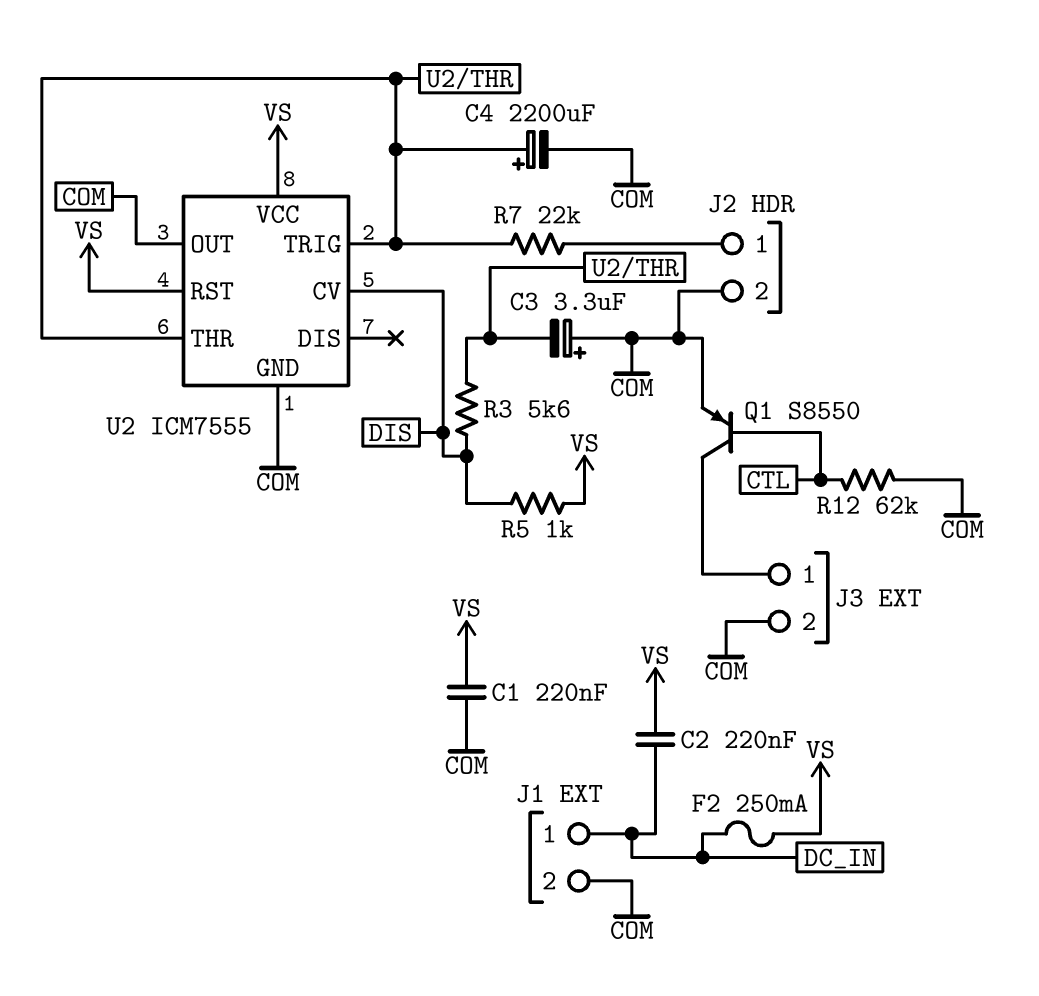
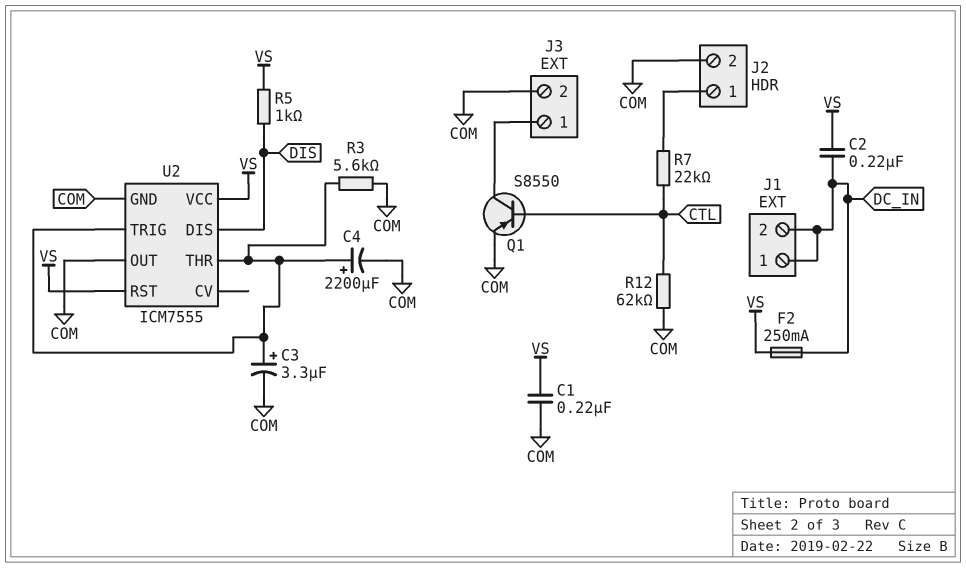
C3: 3.3uF (plus COM, minus U2/THR) -> 3.3uF (plus U2/THR, minus COM)
J1 pin 2: COM -> DC_IN
R3: 5.6k (DIS, U2/THR) -> 5.6k (COM, U2/THR)
R7: 22k (J2/1, U2/THR) -> 22k (CTL, J2/1)
U2 pin CV: DIS -> none
U2 pin DIS: none -> DIS

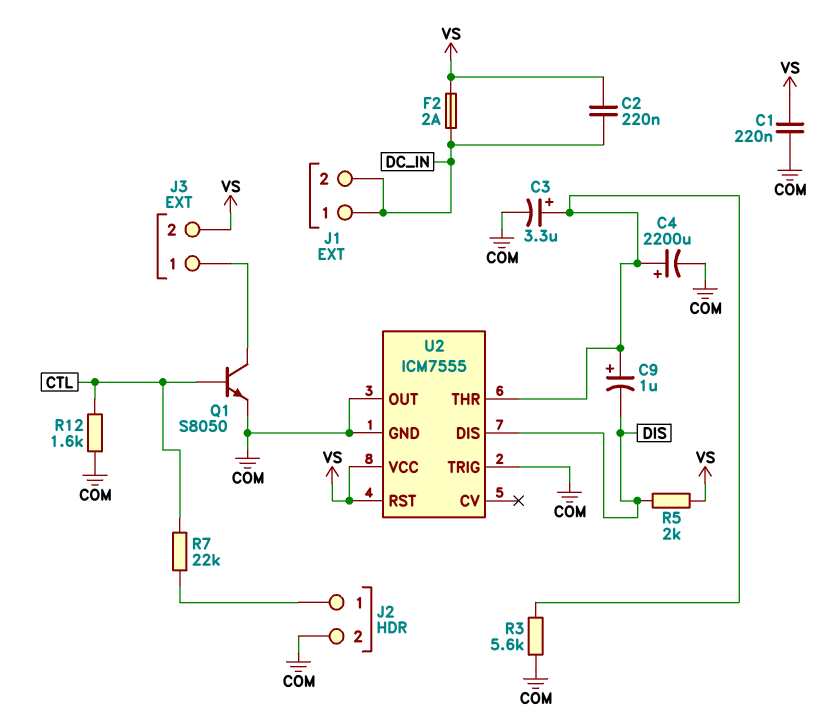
C9: none -> 1uF (plus U2/THR, minus DIS)
F2: 250mA (DC_IN, VS) -> 2A (DC_IN, VS)
J3 pin 2: COM -> VS
Q1: PNP S8550 (B CTL, C J3/1, E COM) -> NPN S8050 (B CTL, C J3/1, E COM)
R5: 1k (DIS, VS) -> 2k (DIS, VS)
R12: 62k (COM, CTL) -> 1.6k (COM, CTL)
U2 pin TRIG: U2/THR -> COM

